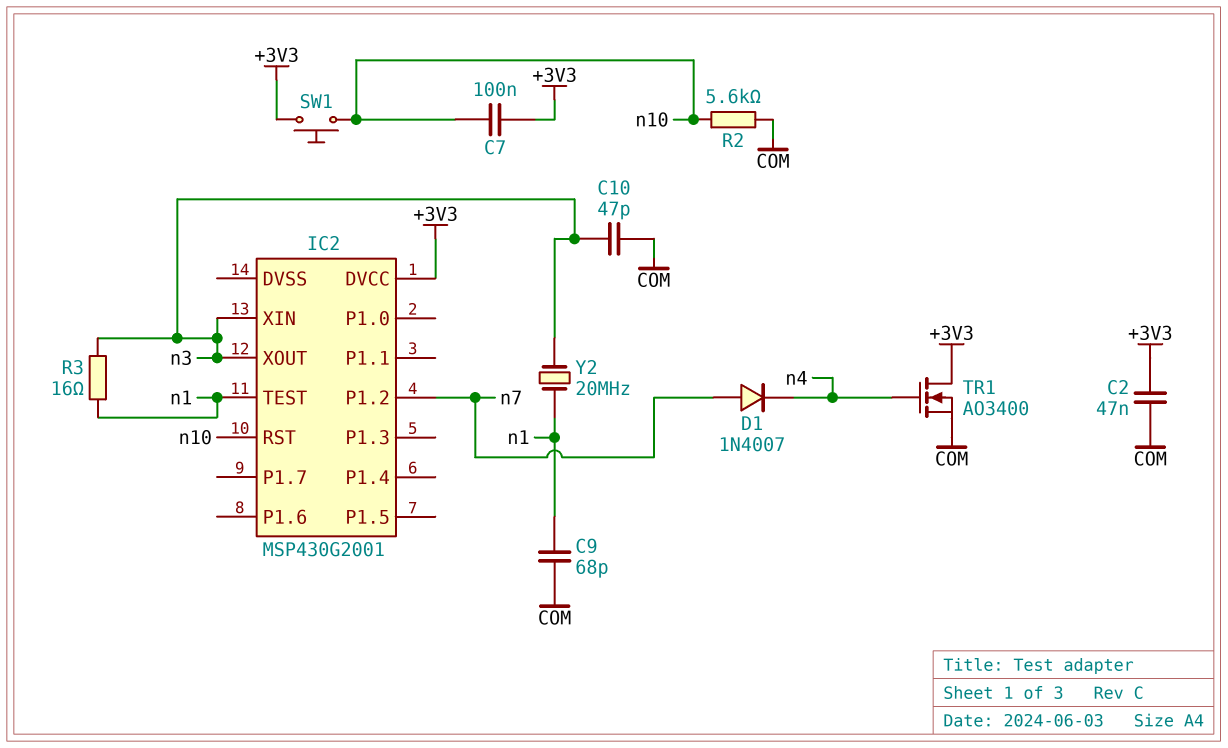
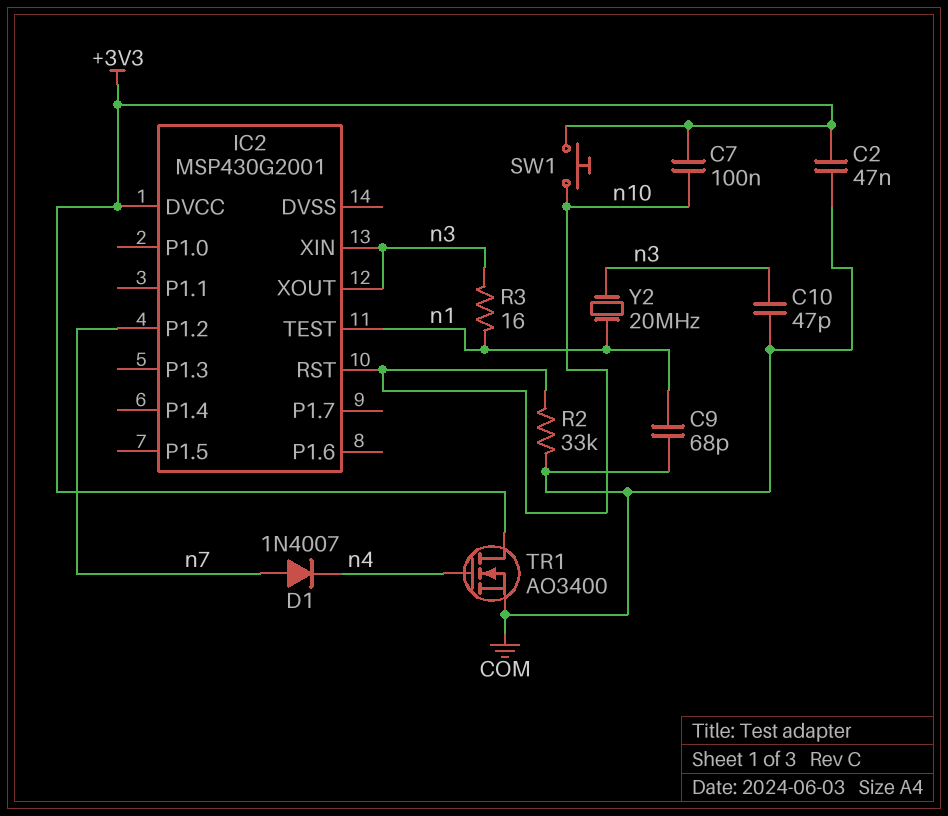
R2: 5.6k (COM, n10) -> 33k (COM, n10)

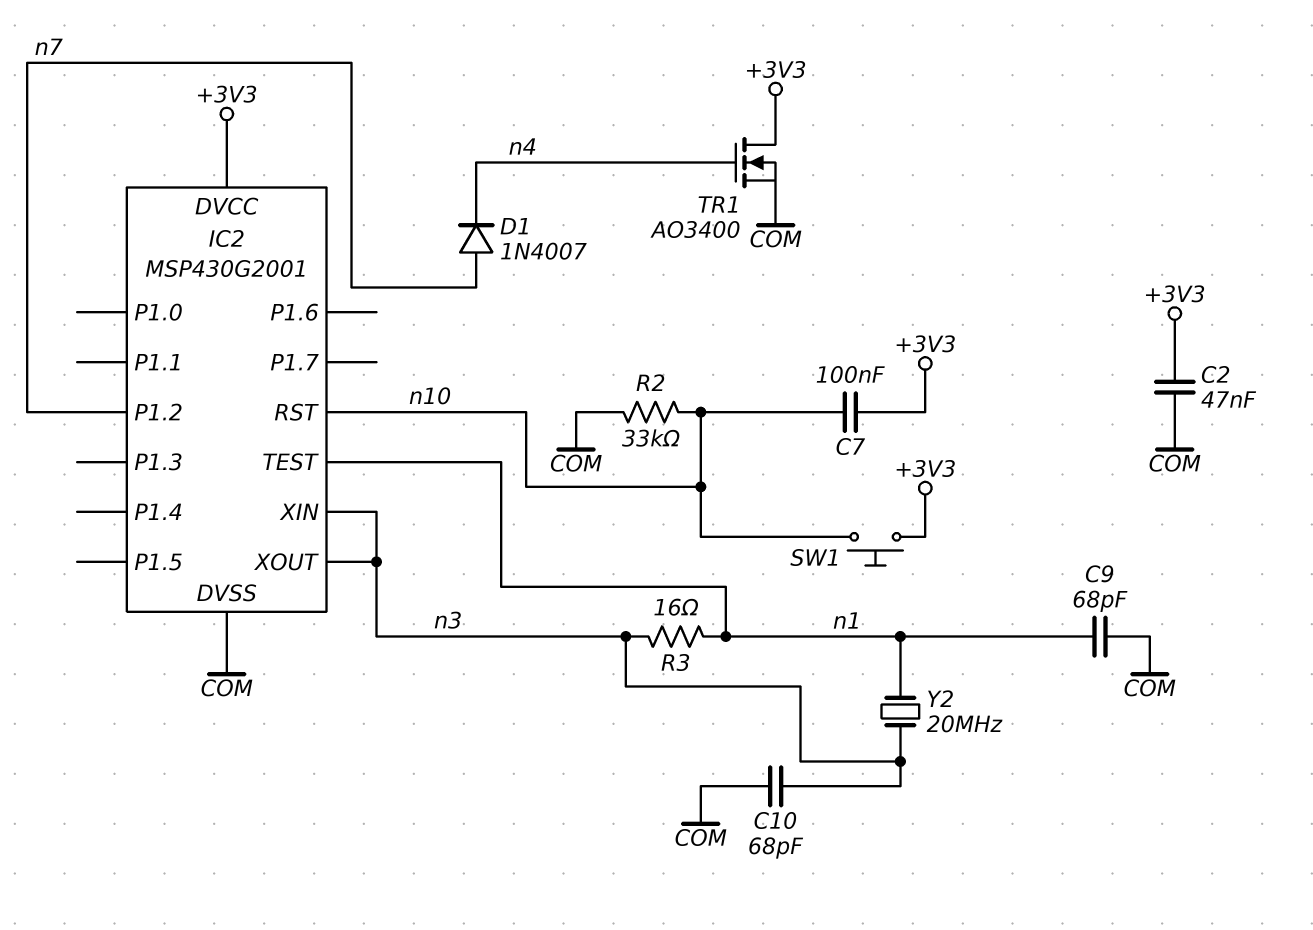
C10: 47pF (COM, n3) -> 68pF (COM, n3)
IC2 pin DVSS: none -> COM

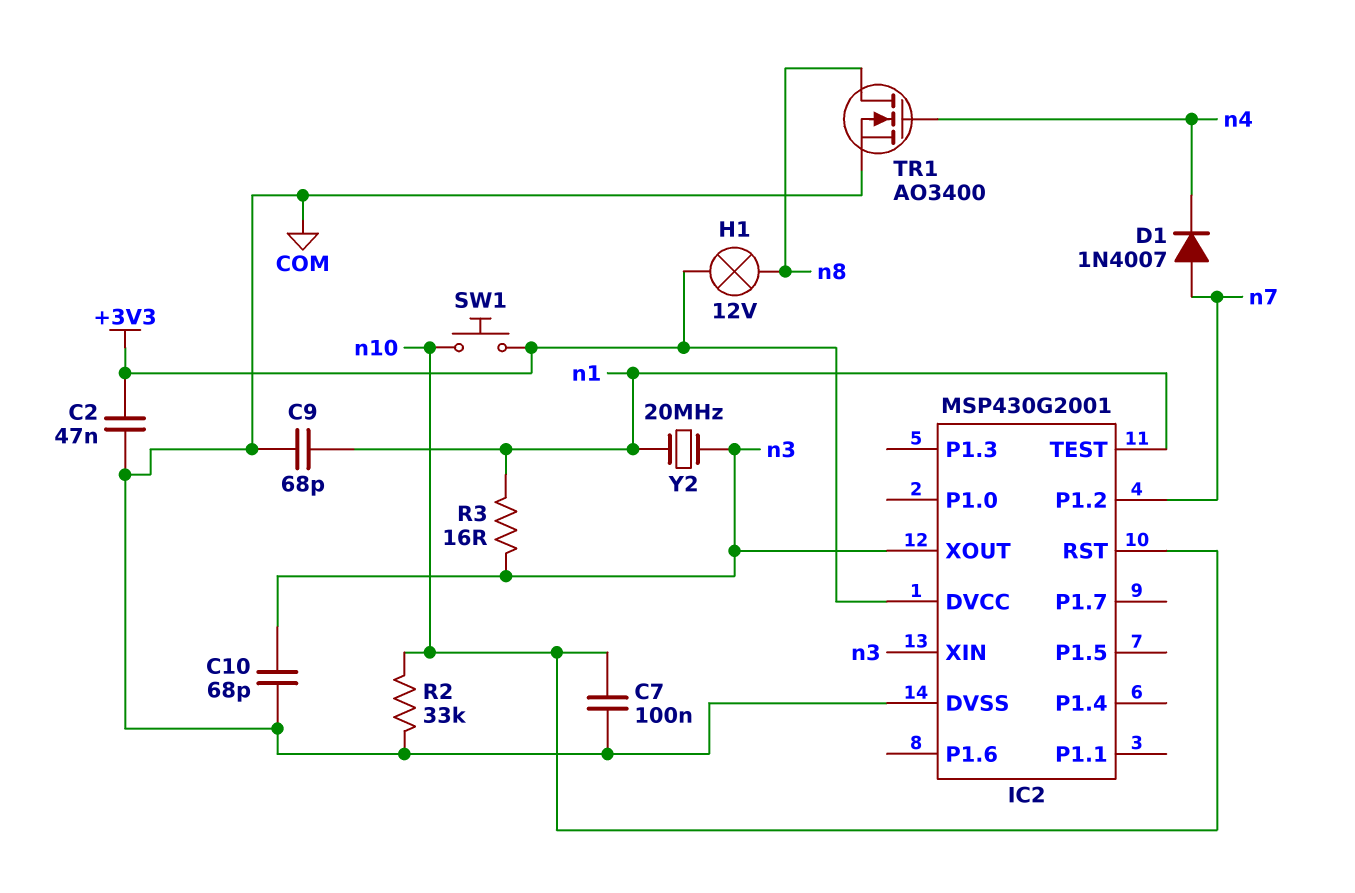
C7: 100nF (+3V3, n10) -> 100nF (COM, n10)
H1: none -> lamp 12V (+3V3, n8)
TR1: NMOS AO3400 (G n4, D +3V3, S COM) -> NMOS AO3400 (G n4, D n8, S COM)

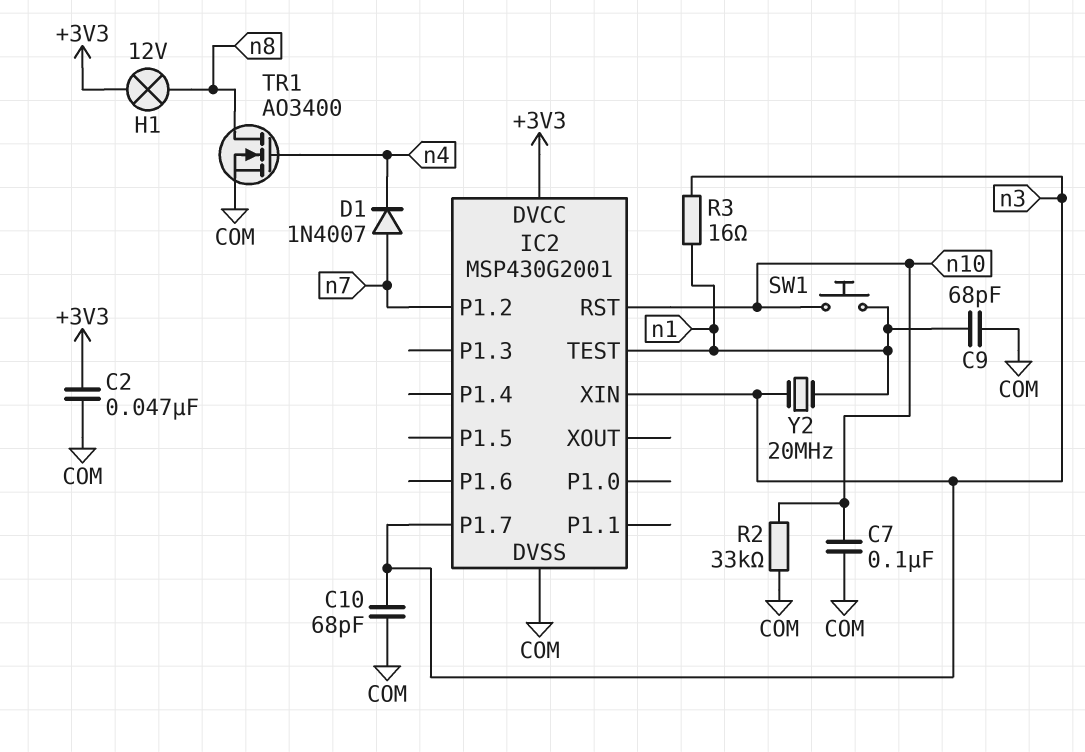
IC2 pin P1.7: none -> n3
IC2 pin XOUT: n3 -> none
SW1: button (+3V3, n10) -> button (n1, n10)

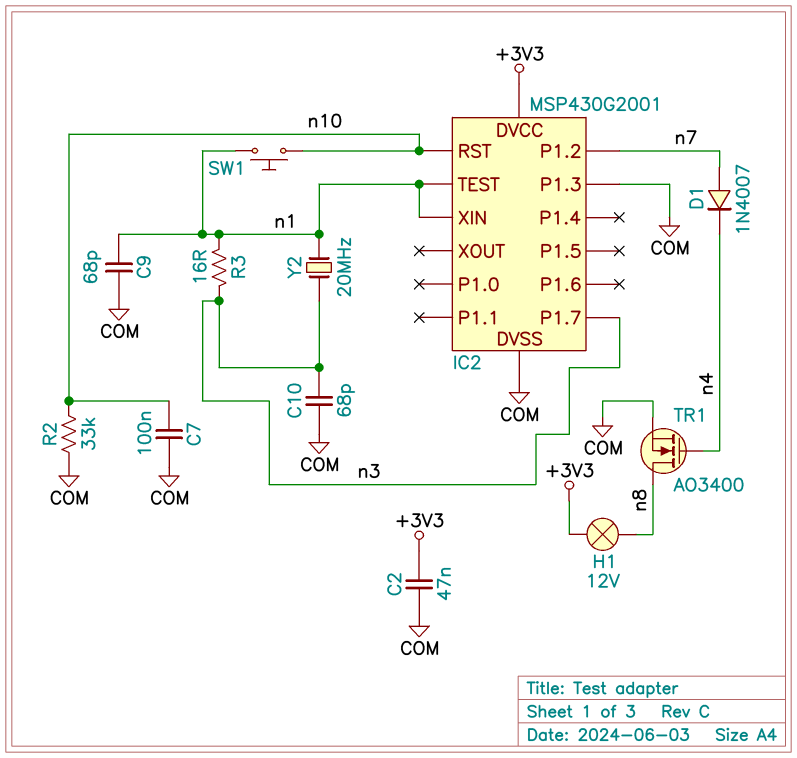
IC2 pin P1.3: none -> COM
IC2 pin XIN: n3 -> n1

